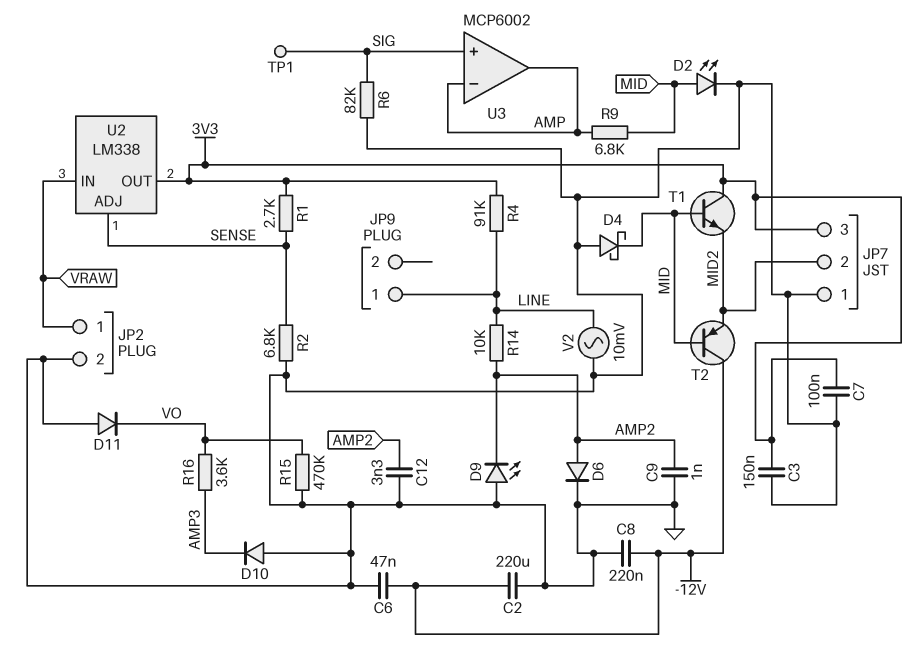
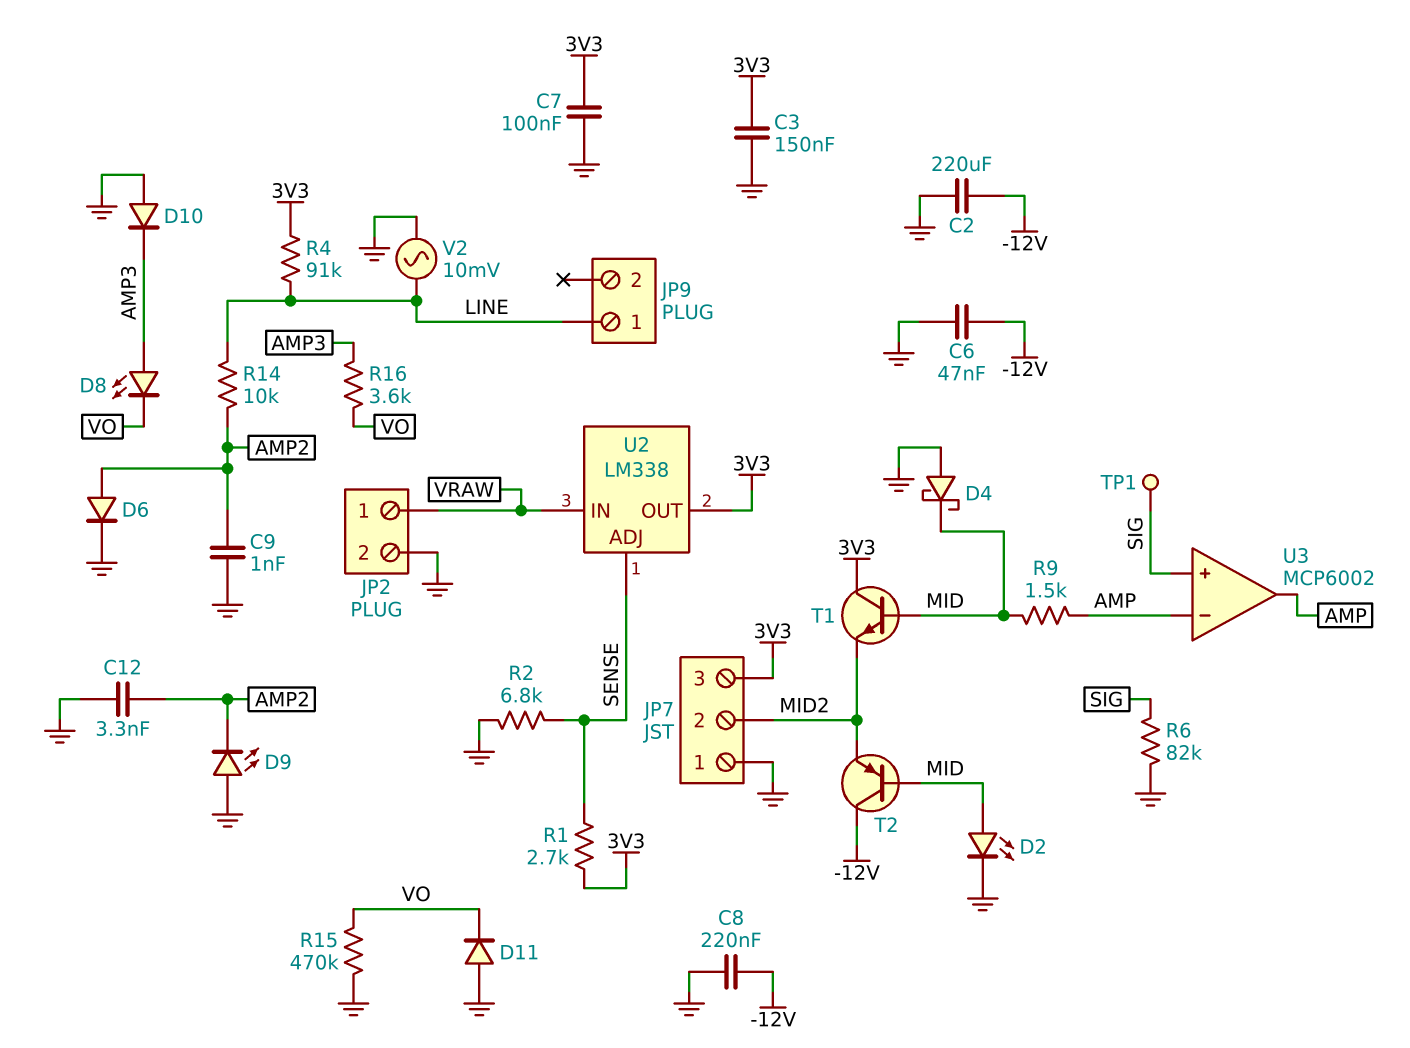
D8: none -> LED (A AMP3, K VO)
R9: 6.8k (AMP, MID) -> 1.5k (AMP, MID)

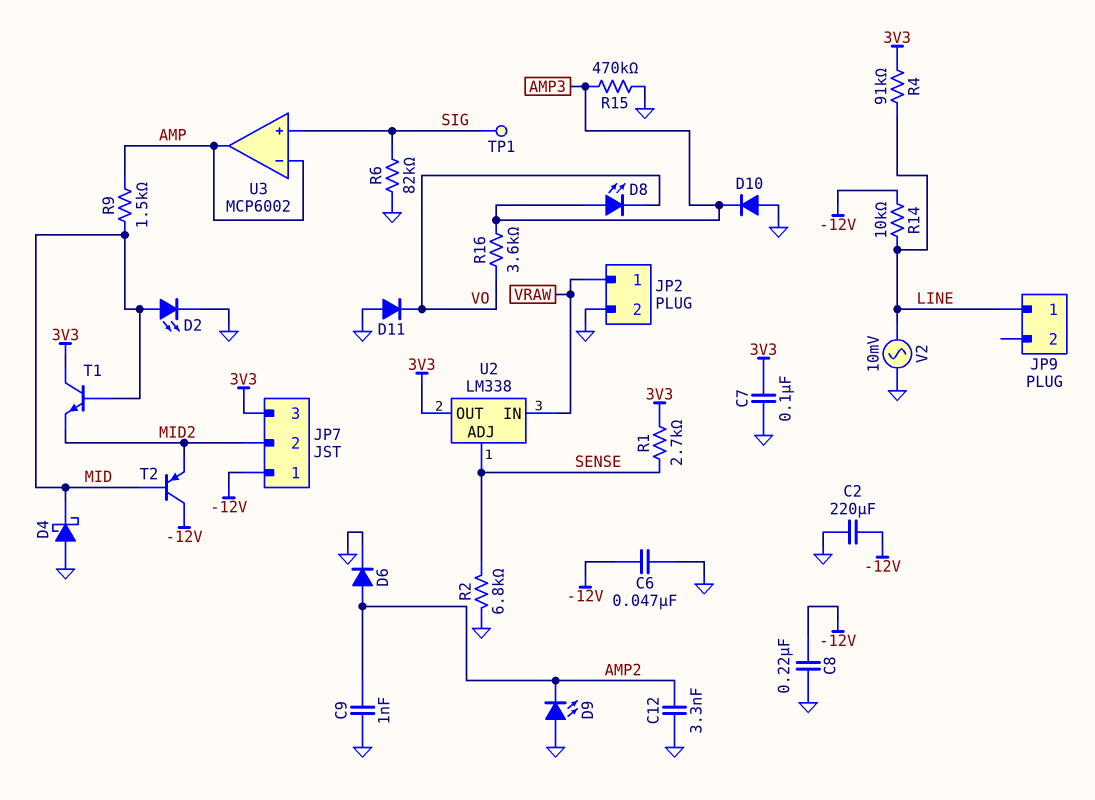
C3: 150nF (3V3, GND) -> none
JP7 pin 1: GND -> -12V
R14: 10k (AMP2, LINE) -> 10k (-12V, LINE)
R15: 470k (GND, VO) -> 470k (AMP3, GND)

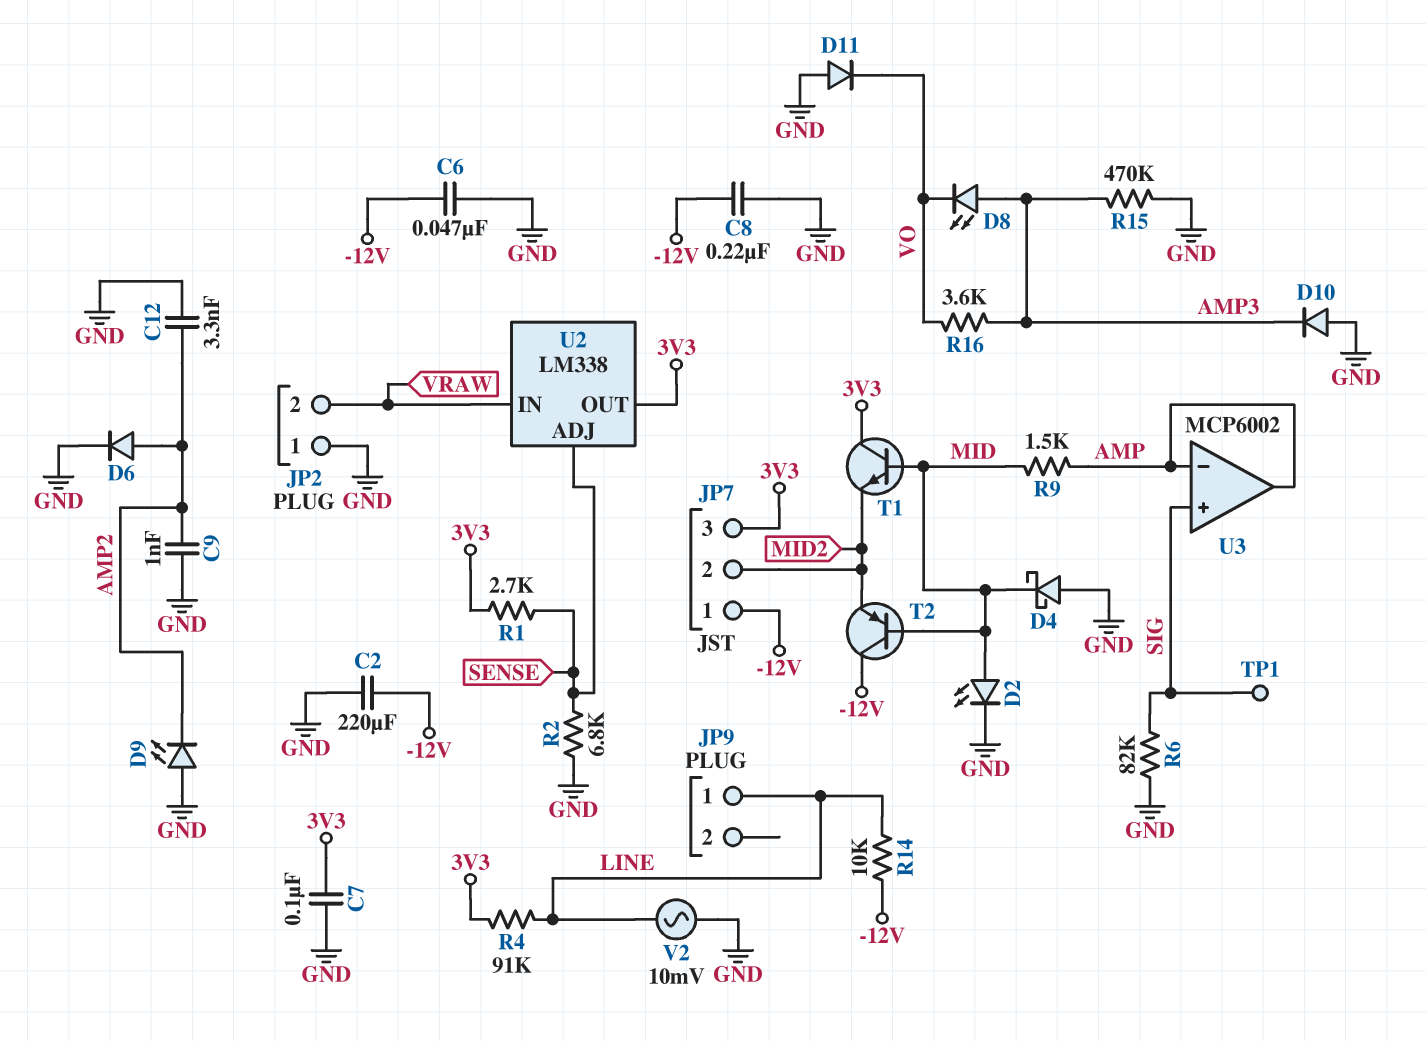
JP2 pin 1: VRAW -> GND
JP2 pin 2: GND -> VRAW

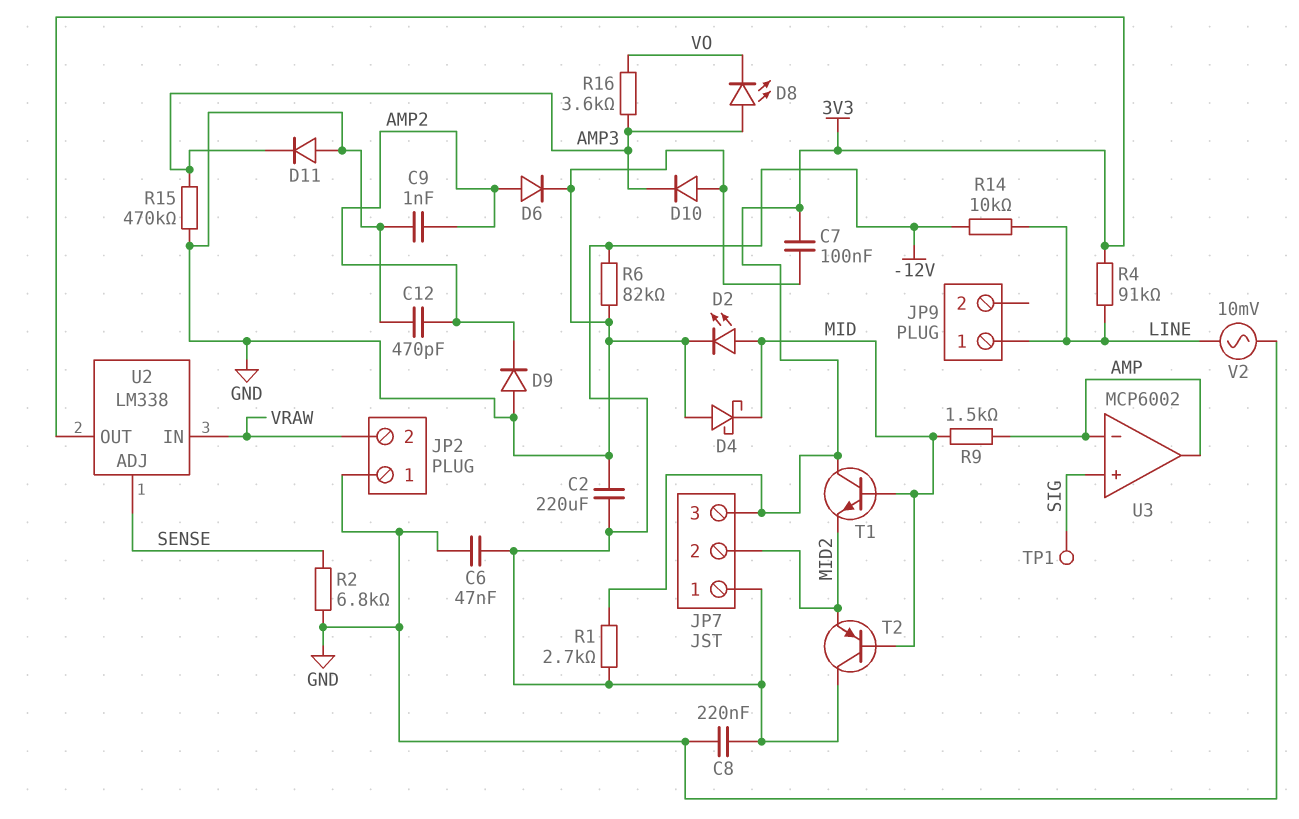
C12: 3.3nF (AMP2, GND) -> 470pF (AMP2, GND)
D9: LED (A GND, K AMP2) -> diode (A GND, K AMP2)
D11: diode (A GND, K VO) -> diode (A GND, K AMP3)
R1: 2.7k (3V3, SENSE) -> 2.7k (-12V, 3V3)
R6: 82k (GND, SIG) -> 82k (-12V, GND)

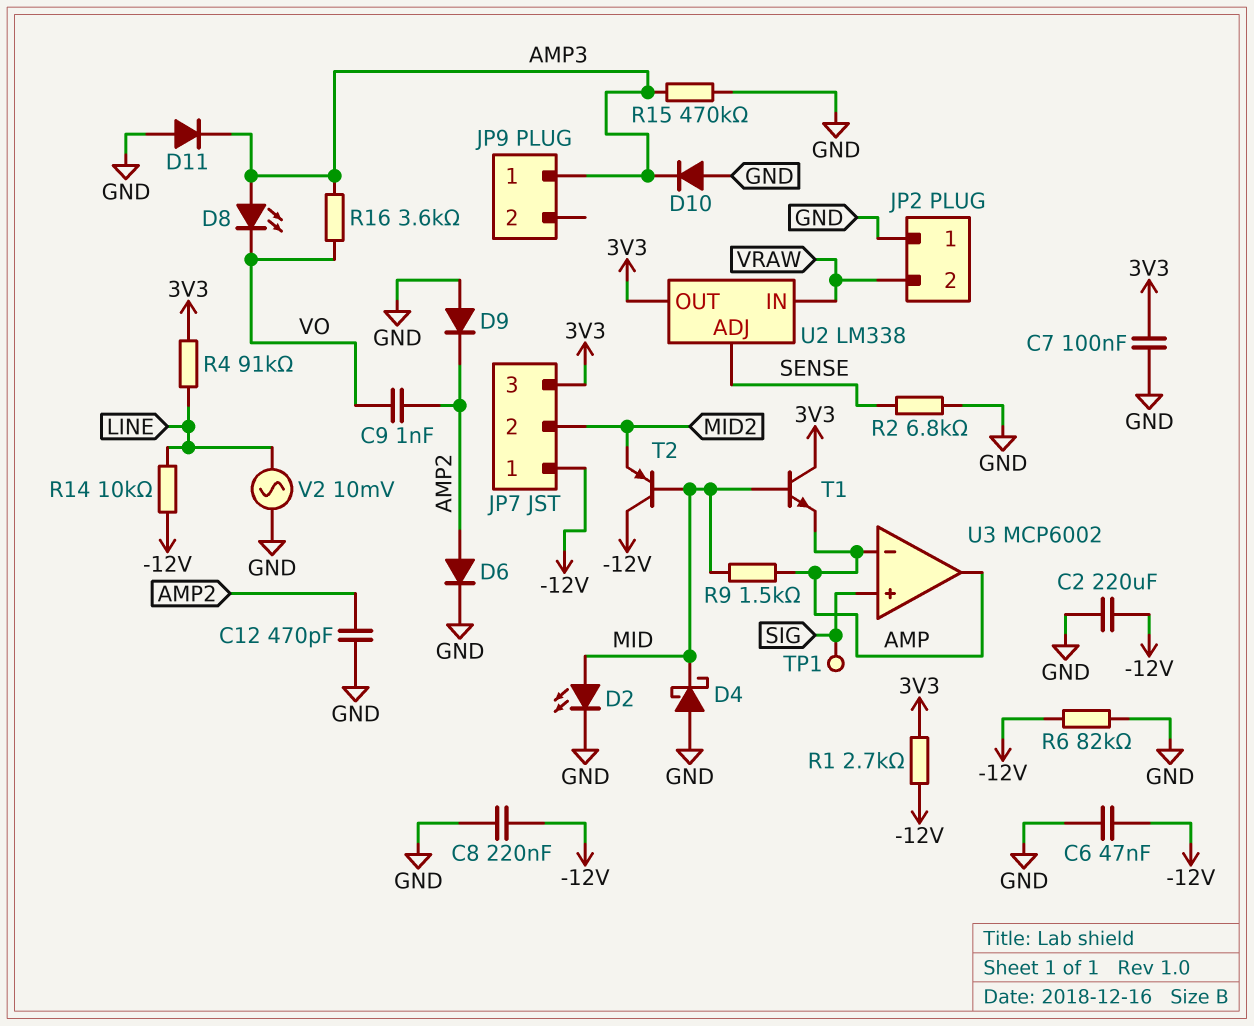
C9: 1nF (AMP2, GND) -> 1nF (AMP2, VO)
JP9 pin 1: LINE -> AMP3
T1: NPN (B MID, C 3V3, E MID2) -> NPN (B MID, C 3V3, E AMP)

